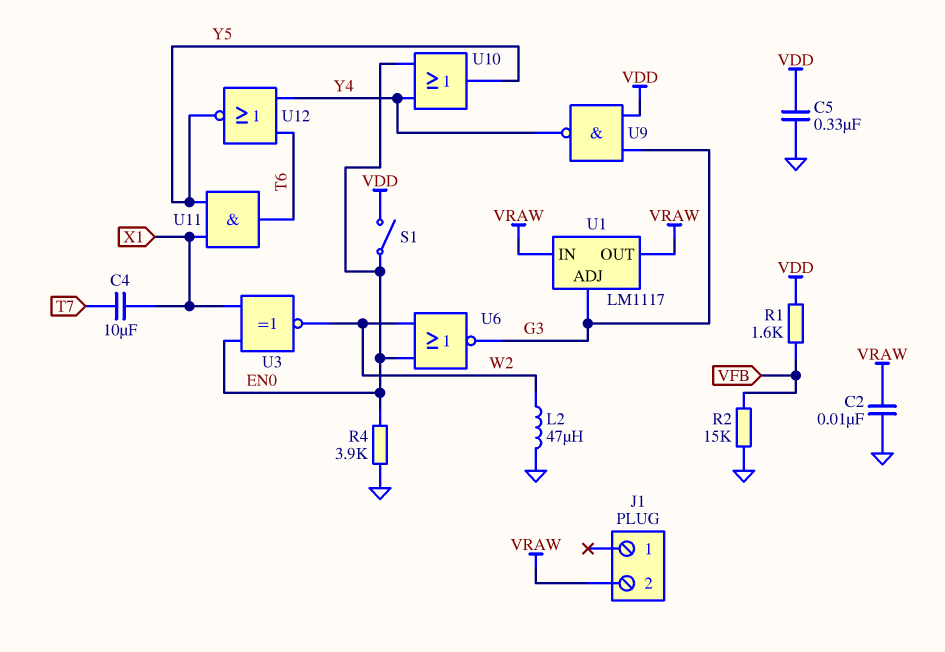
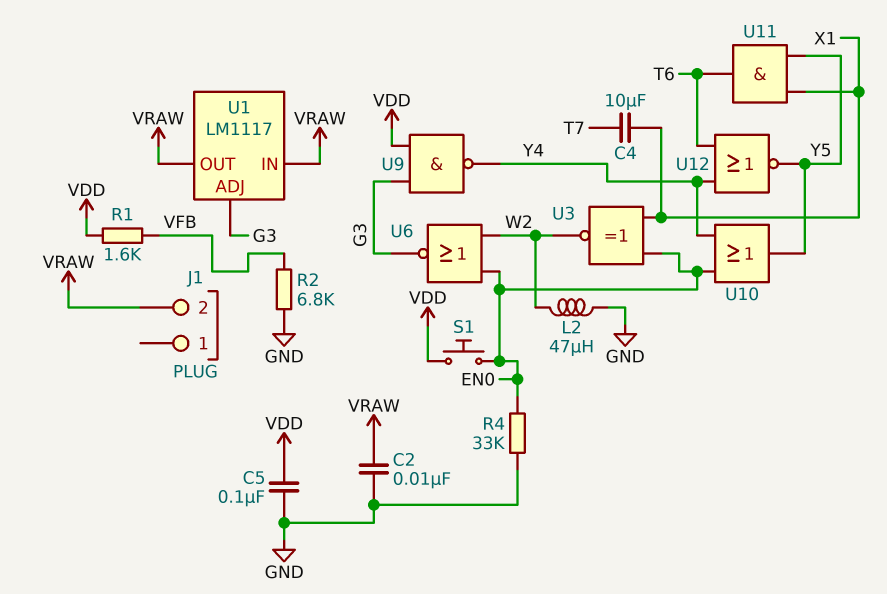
C5: 330nF (GND, VDD) -> 100nF (GND, VDD)
R2: 15k (GND, VFB) -> 6.8k (GND, VFB)
R4: 3.9k (EN0, GND) -> 33k (EN0, GND)
S1: switch (EN0, VDD) -> button (EN0, VDD)

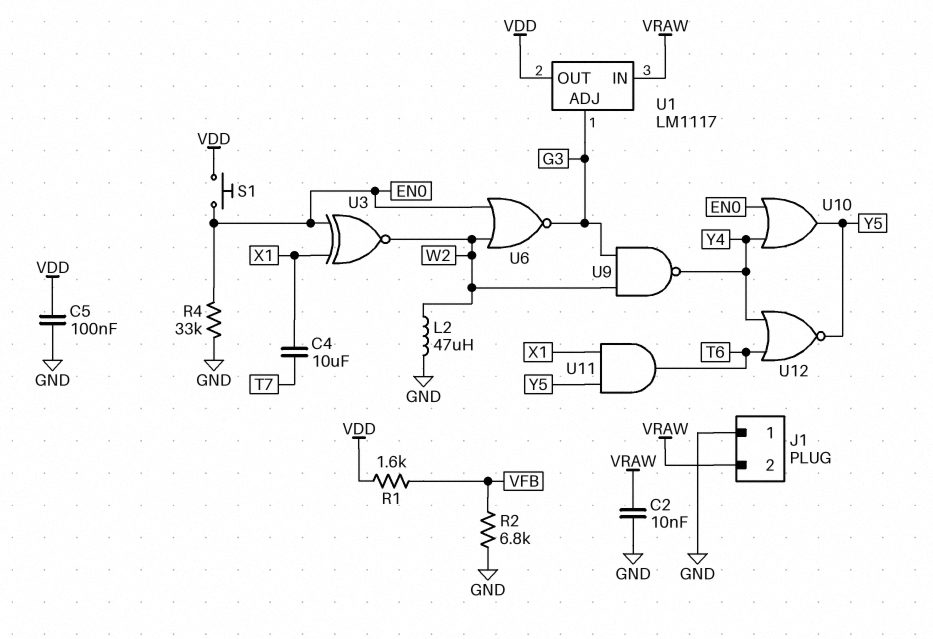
J1 pin 1: none -> GND
U1 pin OUT: VRAW -> VDD
U9: NAND (in G3, in VDD, out Y4) -> NAND (in G3, in W2, out Y4)

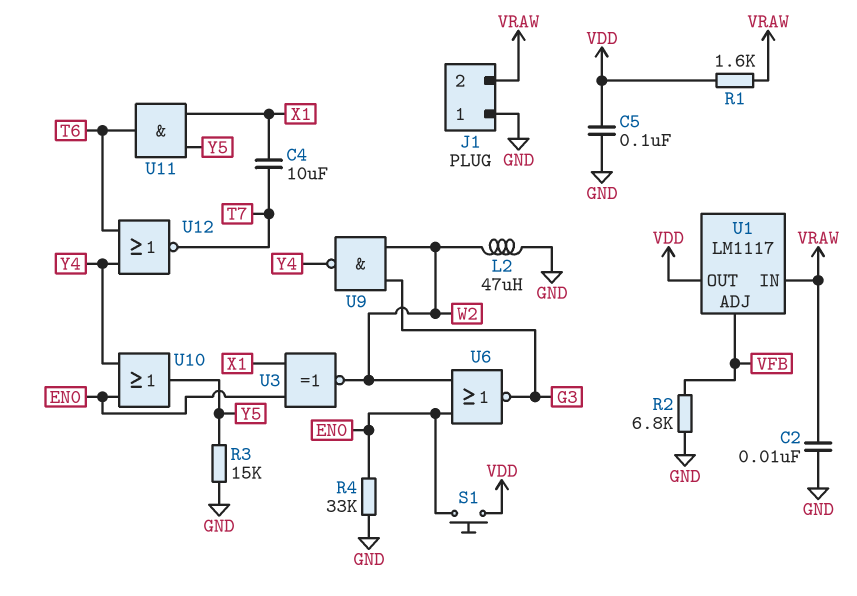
R1: 1.6k (VDD, VFB) -> 1.6k (VDD, VRAW)
R3: none -> 15k (GND, Y5)
U1 pin ADJ: G3 -> VFB
U12: NOR (in T6, in Y4, out Y5) -> NOR (in T6, in Y4, out T7)

